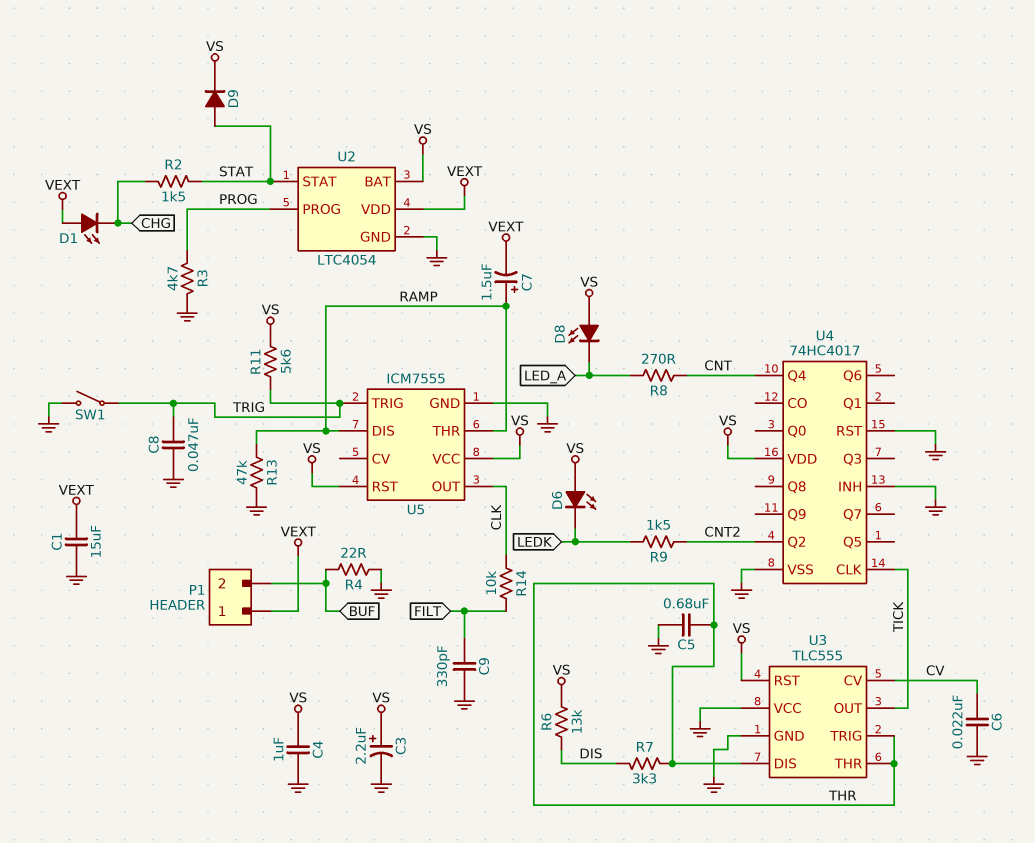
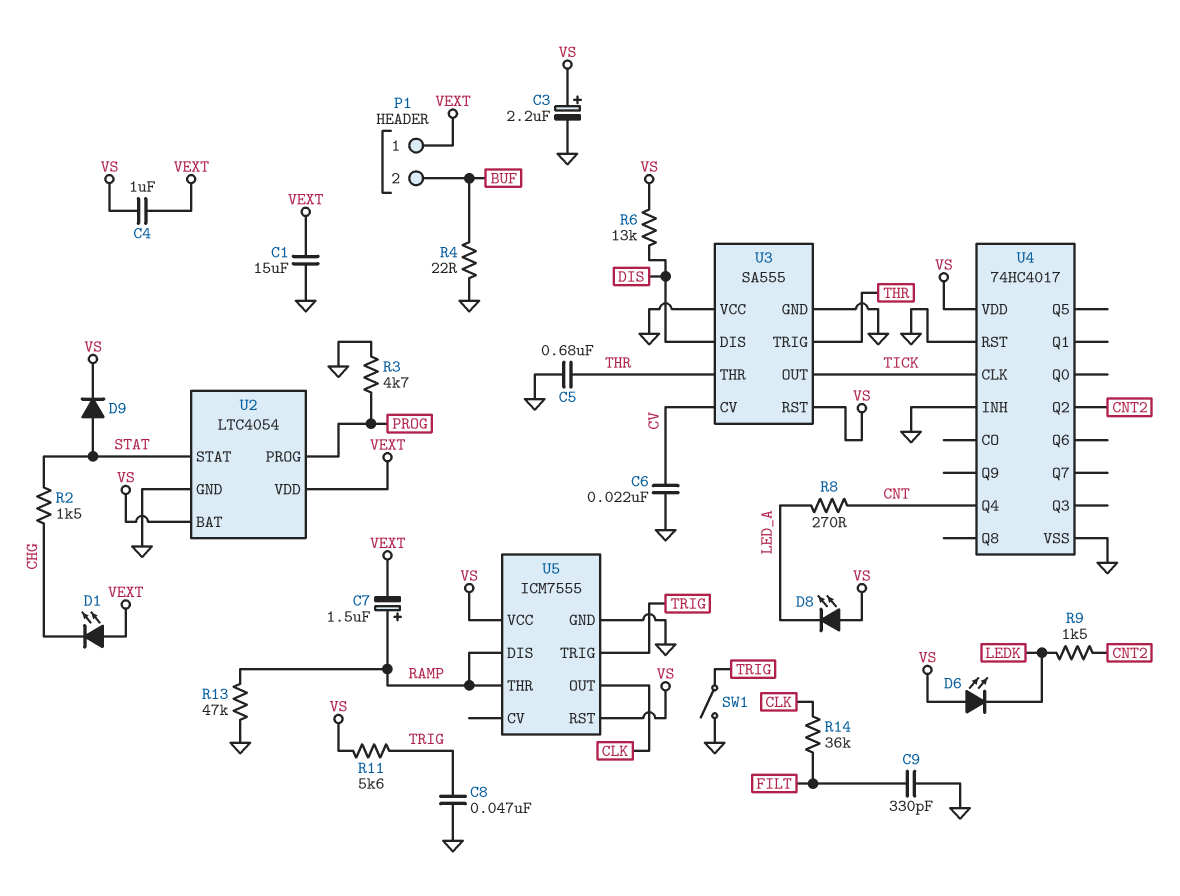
C4: 1uF (GND, VS) -> 1uF (VEXT, VS)
R7: 3.3k (DIS, THR) -> none
R14: 10k (CLK, FILT) -> 36k (CLK, FILT)
U3: TLC555 -> SA555
U3 pin DIS: THR -> DIS

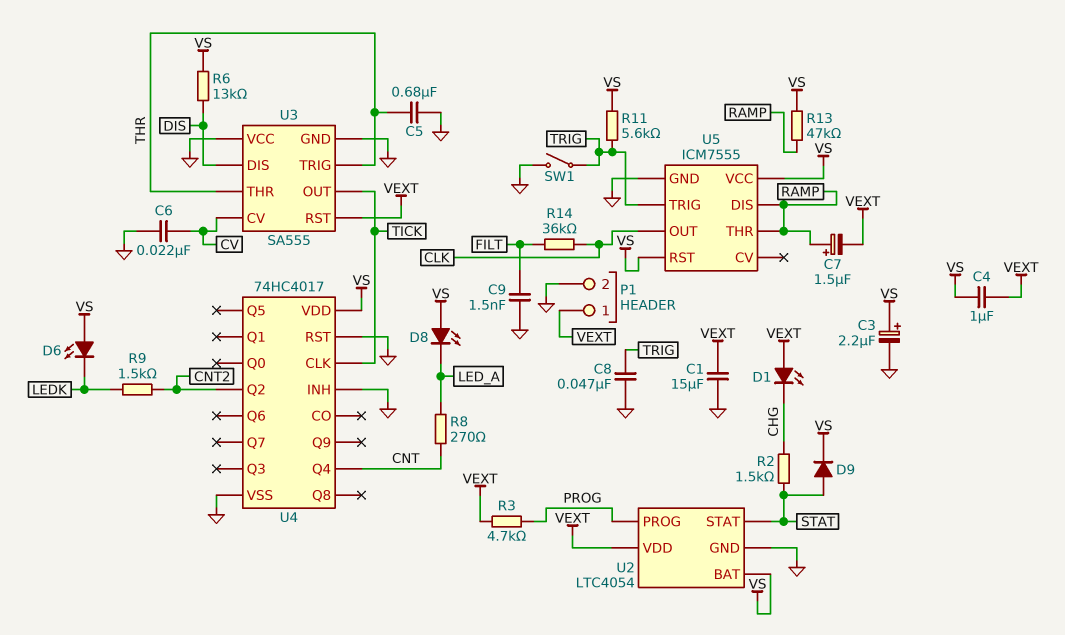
C9: 330pF (FILT, GND) -> 1.5nF (FILT, GND)
P1 pin 2: BUF -> GND
R3: 4.7k (GND, PROG) -> 4.7k (PROG, VEXT)
R4: 22 (BUF, GND) -> none
R13: 47k (GND, RAMP) -> 47k (RAMP, VS)
U3 pin RST: VS -> VEXT

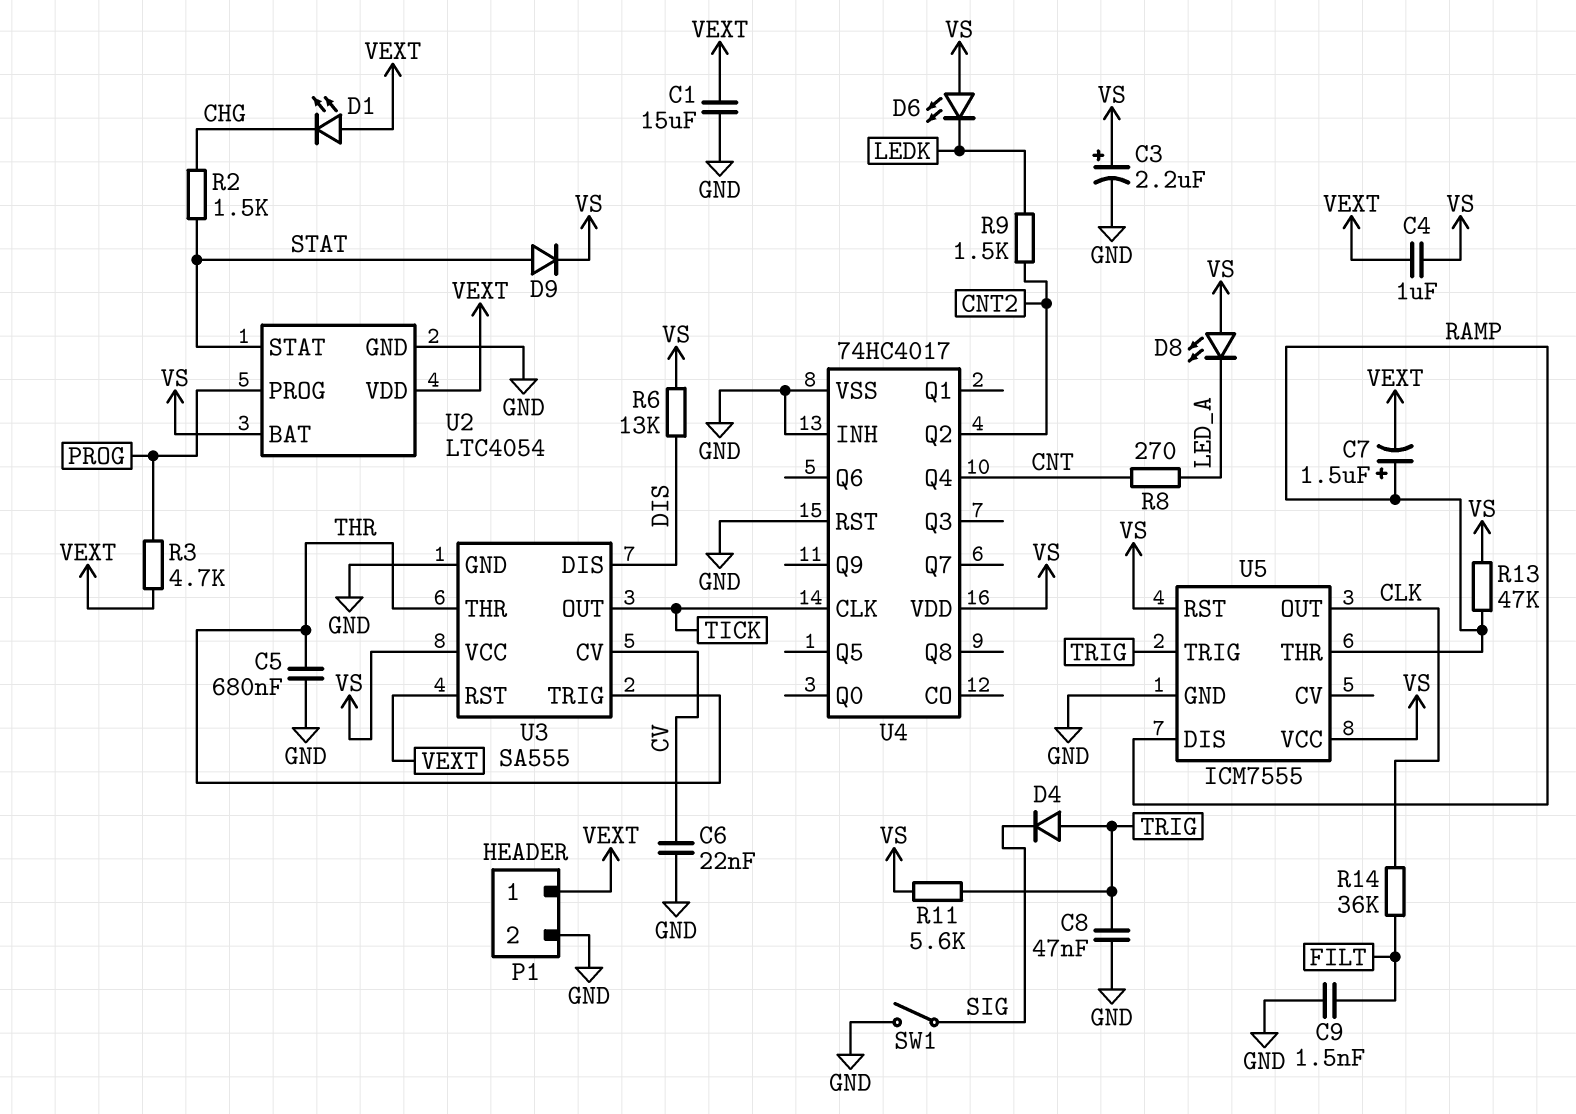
D4: none -> diode (A TRIG, K SIG)
SW1: switch (GND, TRIG) -> switch (GND, SIG)
U3 pin VCC: GND -> VS

